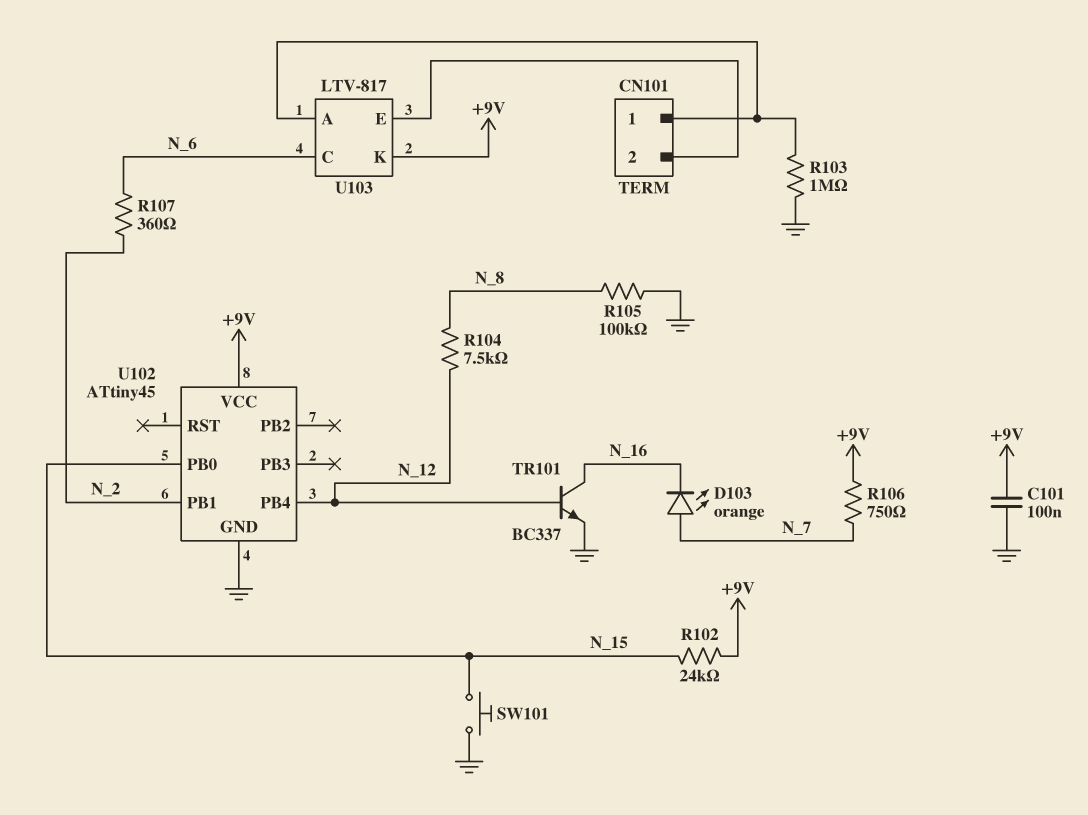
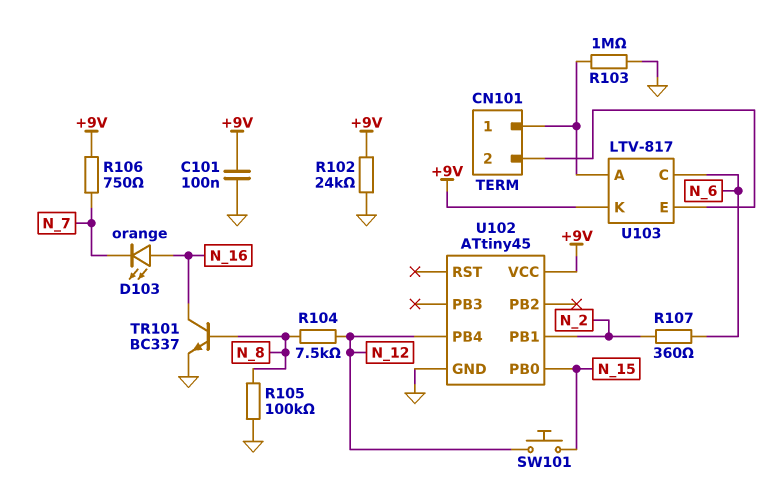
D103: LED orange (A N_7, K N_16) -> LED orange (A N_16, K N_7)
R102: 24k (+9V, N_15) -> 24k (+9V, GND)
SW101: button (GND, N_15) -> button (N_12, N_15)
TR101: NPN BC337 (B N_12, C N_16, E GND) -> NPN BC337 (B N_8, C N_16, E GND)

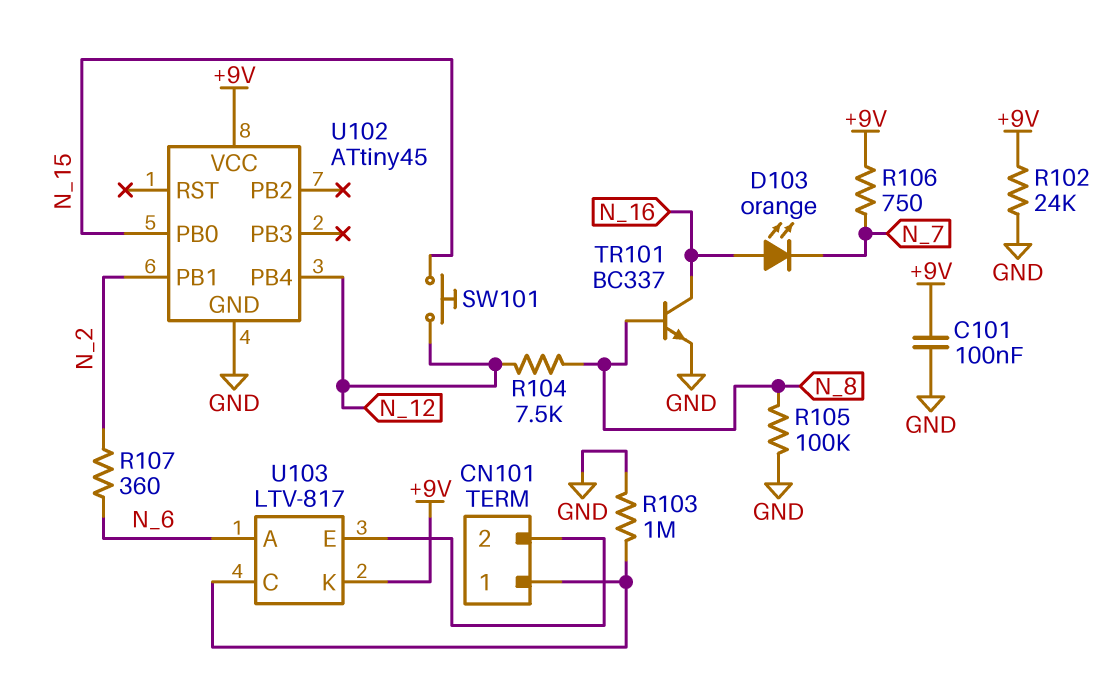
U103 pin A: CN101/1 -> N_6
U103 pin C: N_6 -> CN101/1

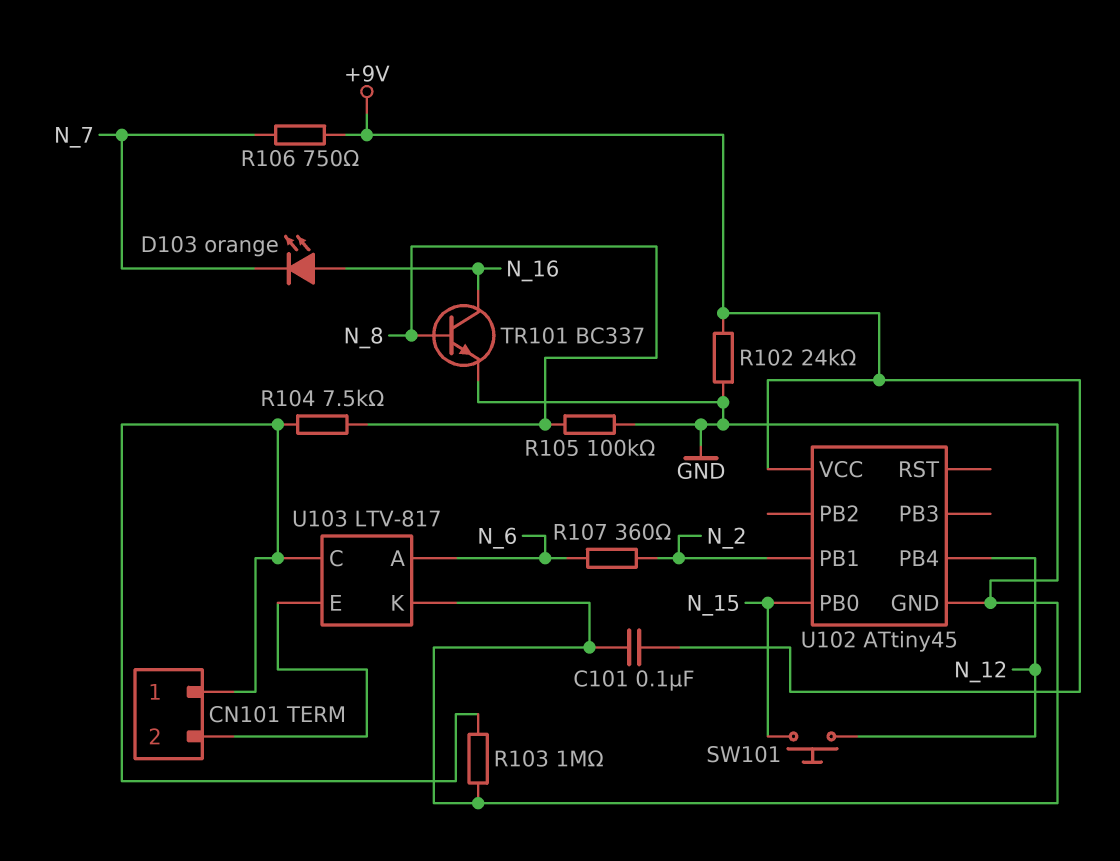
R104: 7.5k (N_8, N_12) -> 7.5k (CN101/1, N_8)
U103 pin K: +9V -> GND

